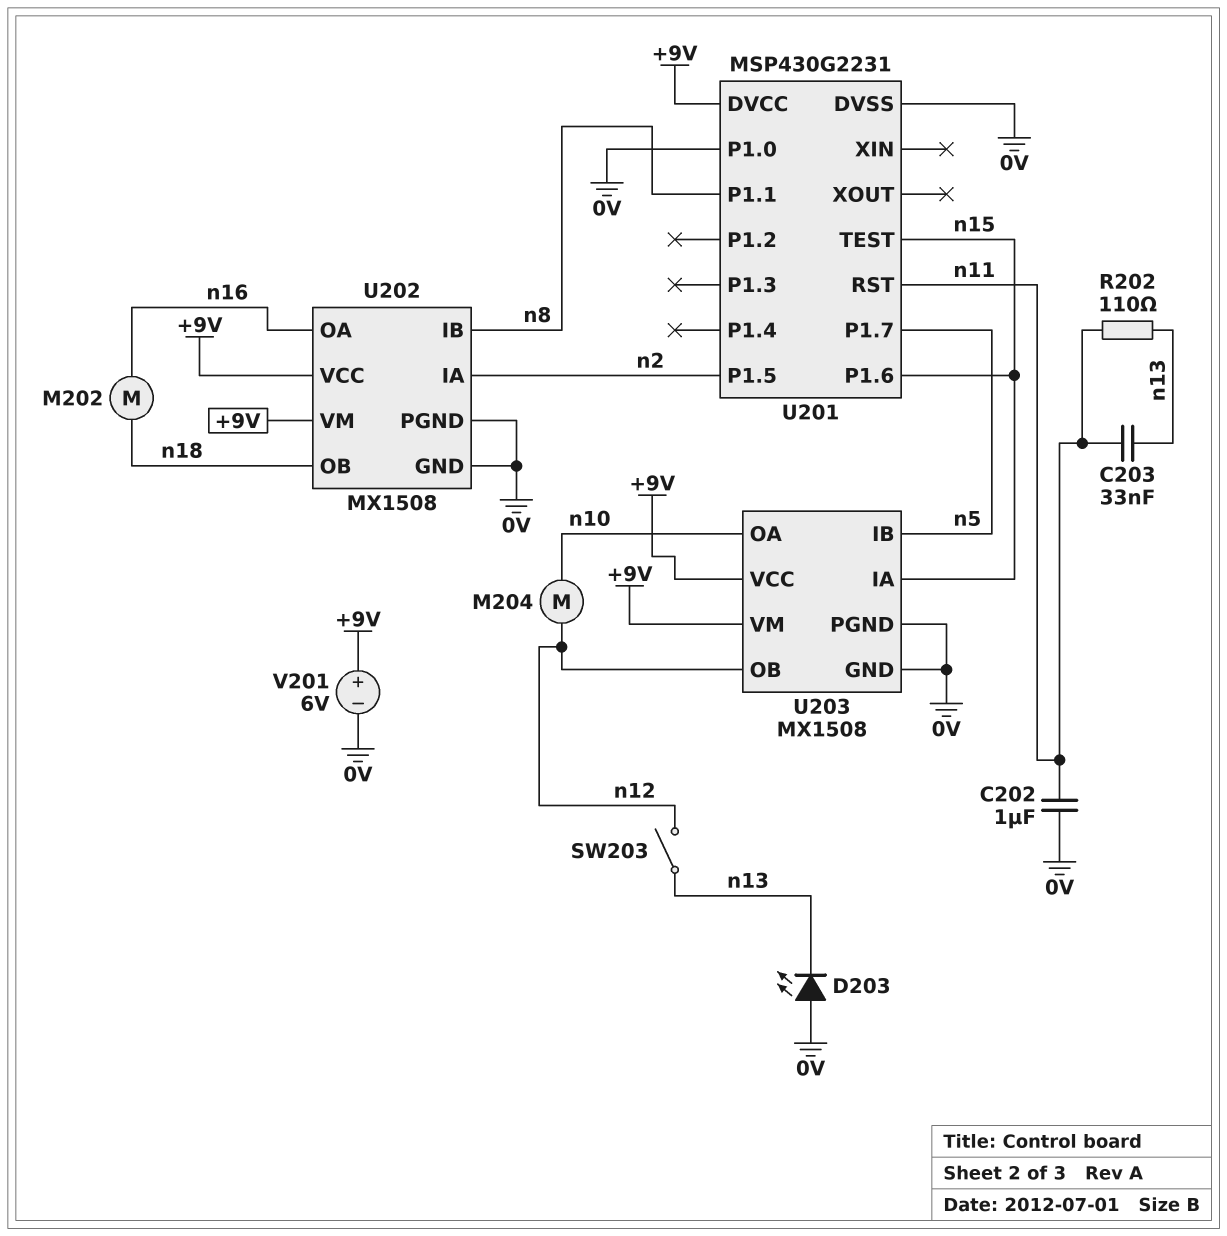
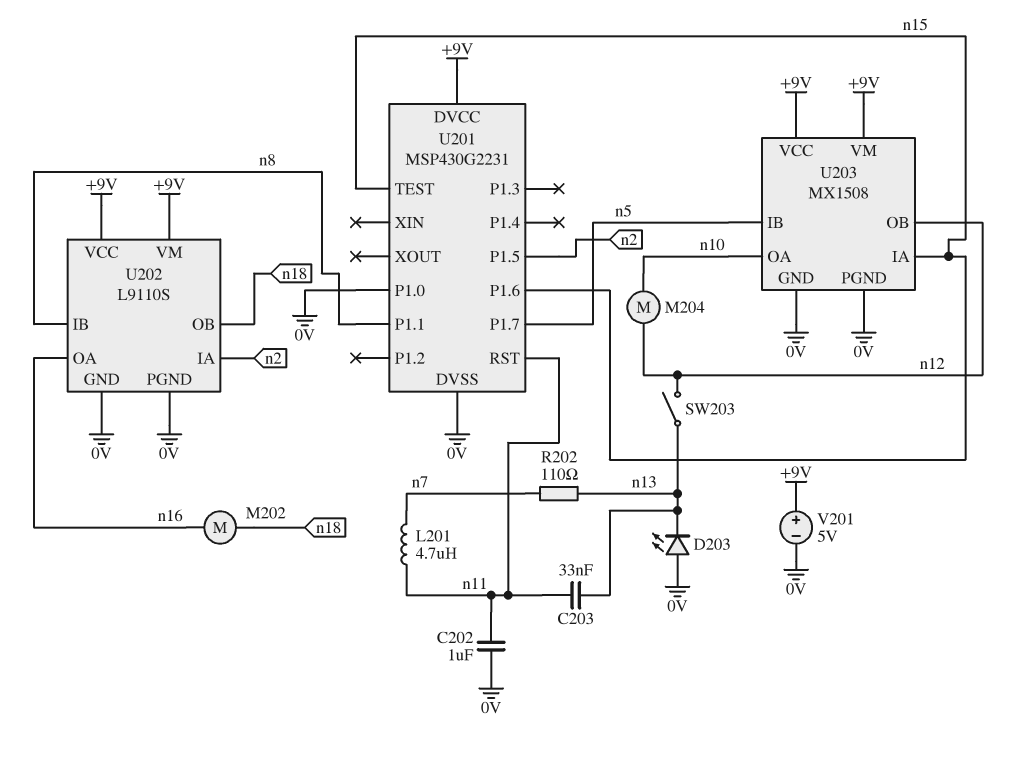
L201: none -> 4.7uH (n7, n11)
R202: 110 (n11, n13) -> 110 (n7, n13)
U202: MX1508 -> L9110S
V201: 6V (plus +9V, minus 0V) -> 5V (plus +9V, minus 0V)

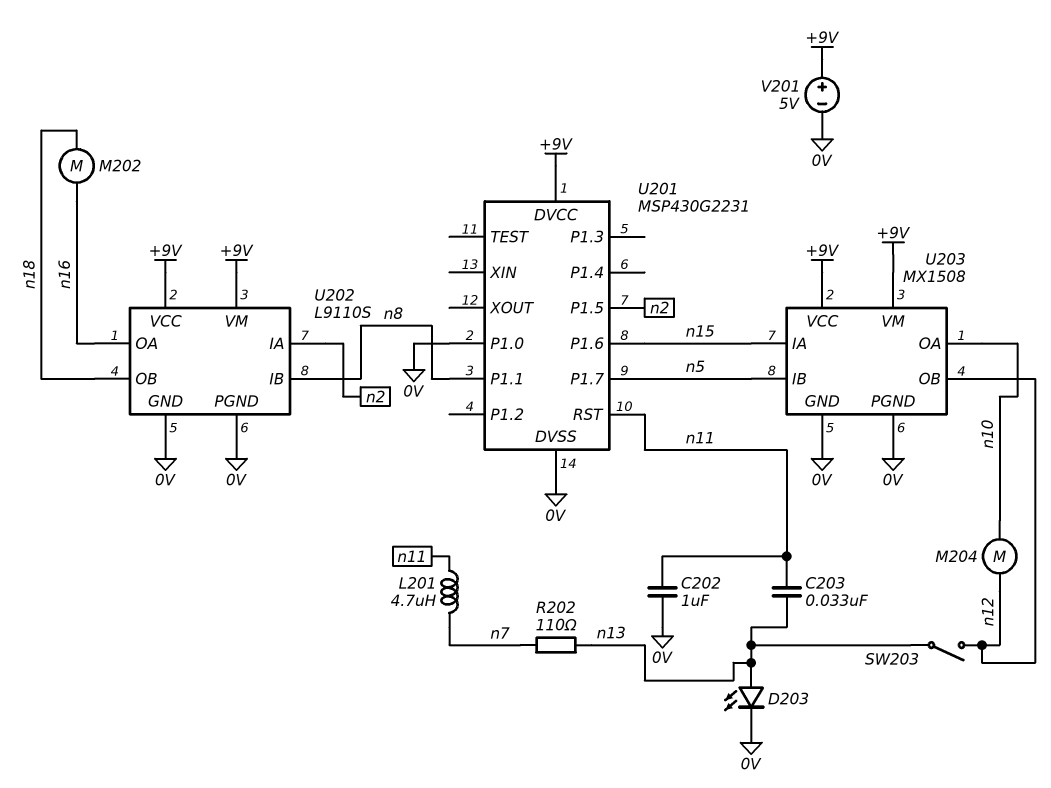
D203: LED (A 0V, K n13) -> LED (A n13, K 0V)
U201 pin TEST: n15 -> none

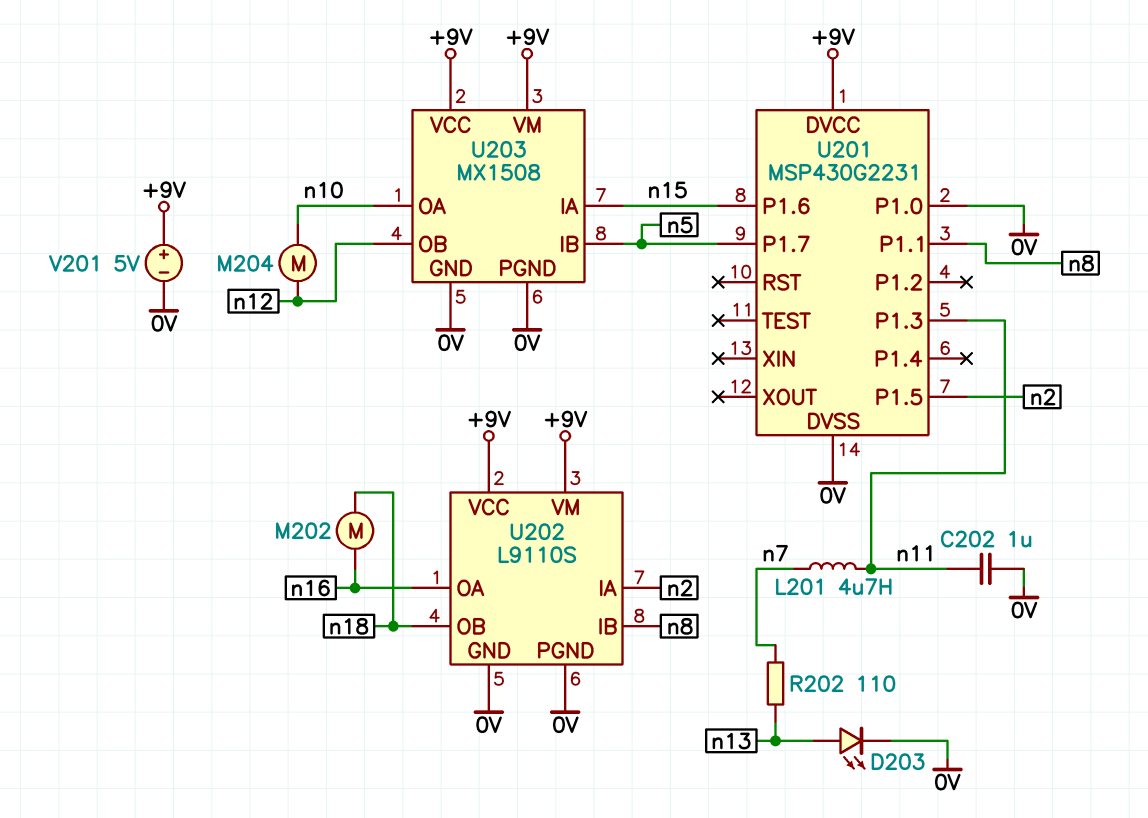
C203: 33nF (n11, n13) -> none
SW203: switch (n12, n13) -> none
U201 pin P1.3: none -> n11
U201 pin RST: n11 -> none

